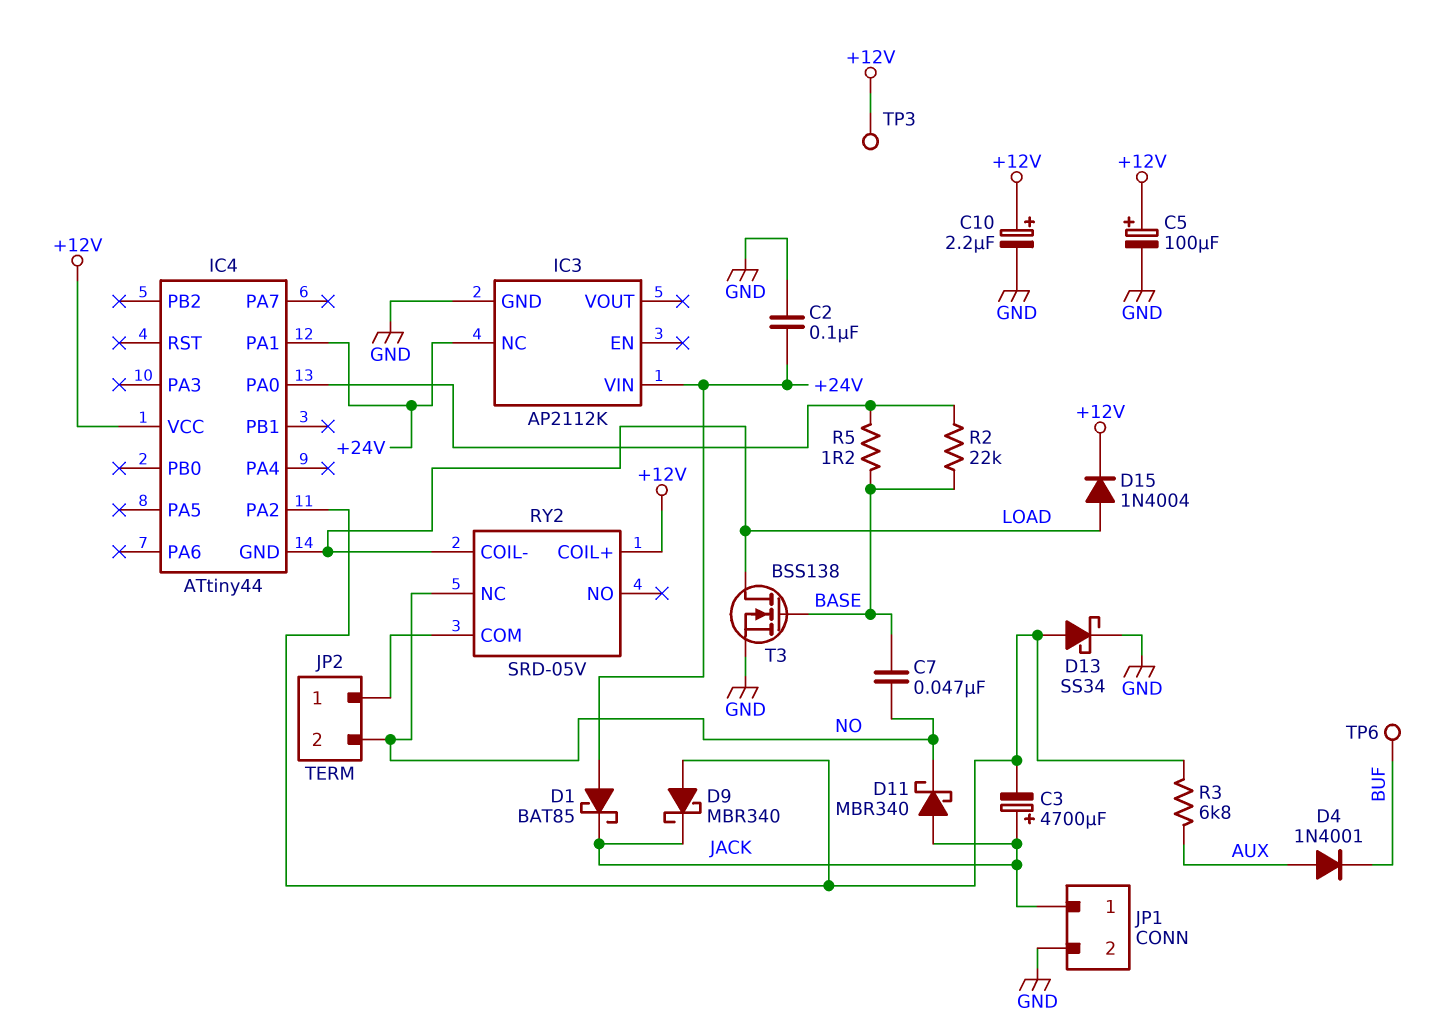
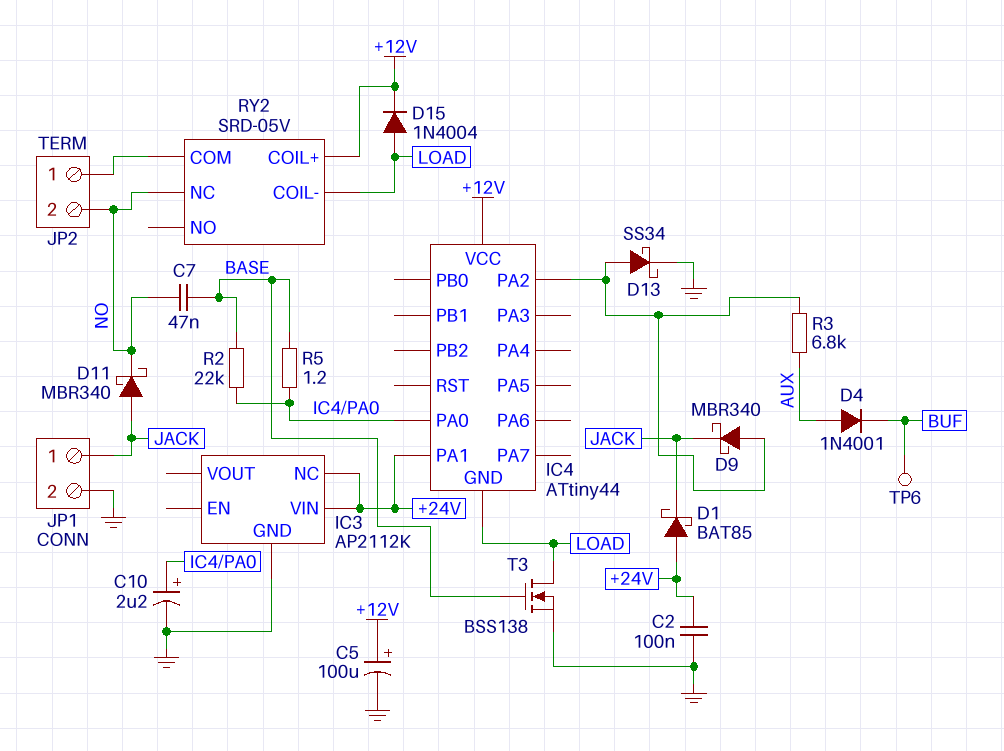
C3: 4700uF (plus JACK, minus IC4/PA2) -> none
C10: 2.2uF (plus +12V, minus GND) -> 2.2uF (plus IC4/PA0, minus GND)
TP3: test point (+12V) -> none

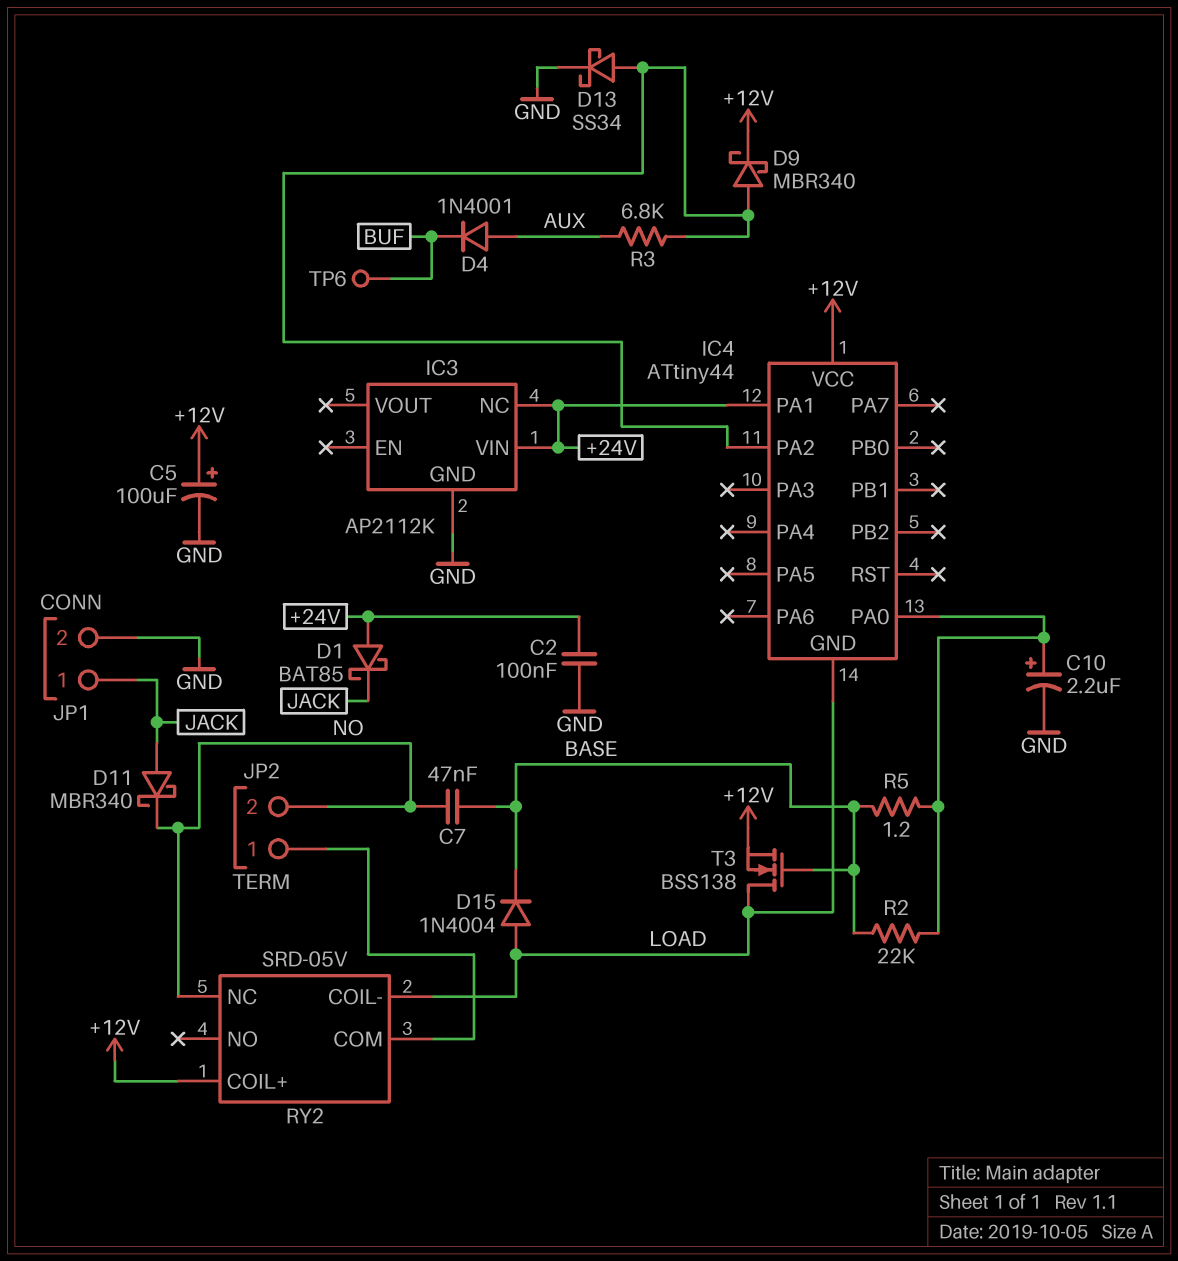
D9: schottky MBR340 (A IC4/PA2, K JACK) -> schottky MBR340 (A IC4/PA2, K +12V)
D15: diode 1N4004 (A LOAD, K +12V) -> diode 1N4004 (A LOAD, K BASE)
T3: NMOS BSS138 (G BASE, D LOAD, S GND) -> NMOS BSS138 (G BASE, D LOAD, S +12V)

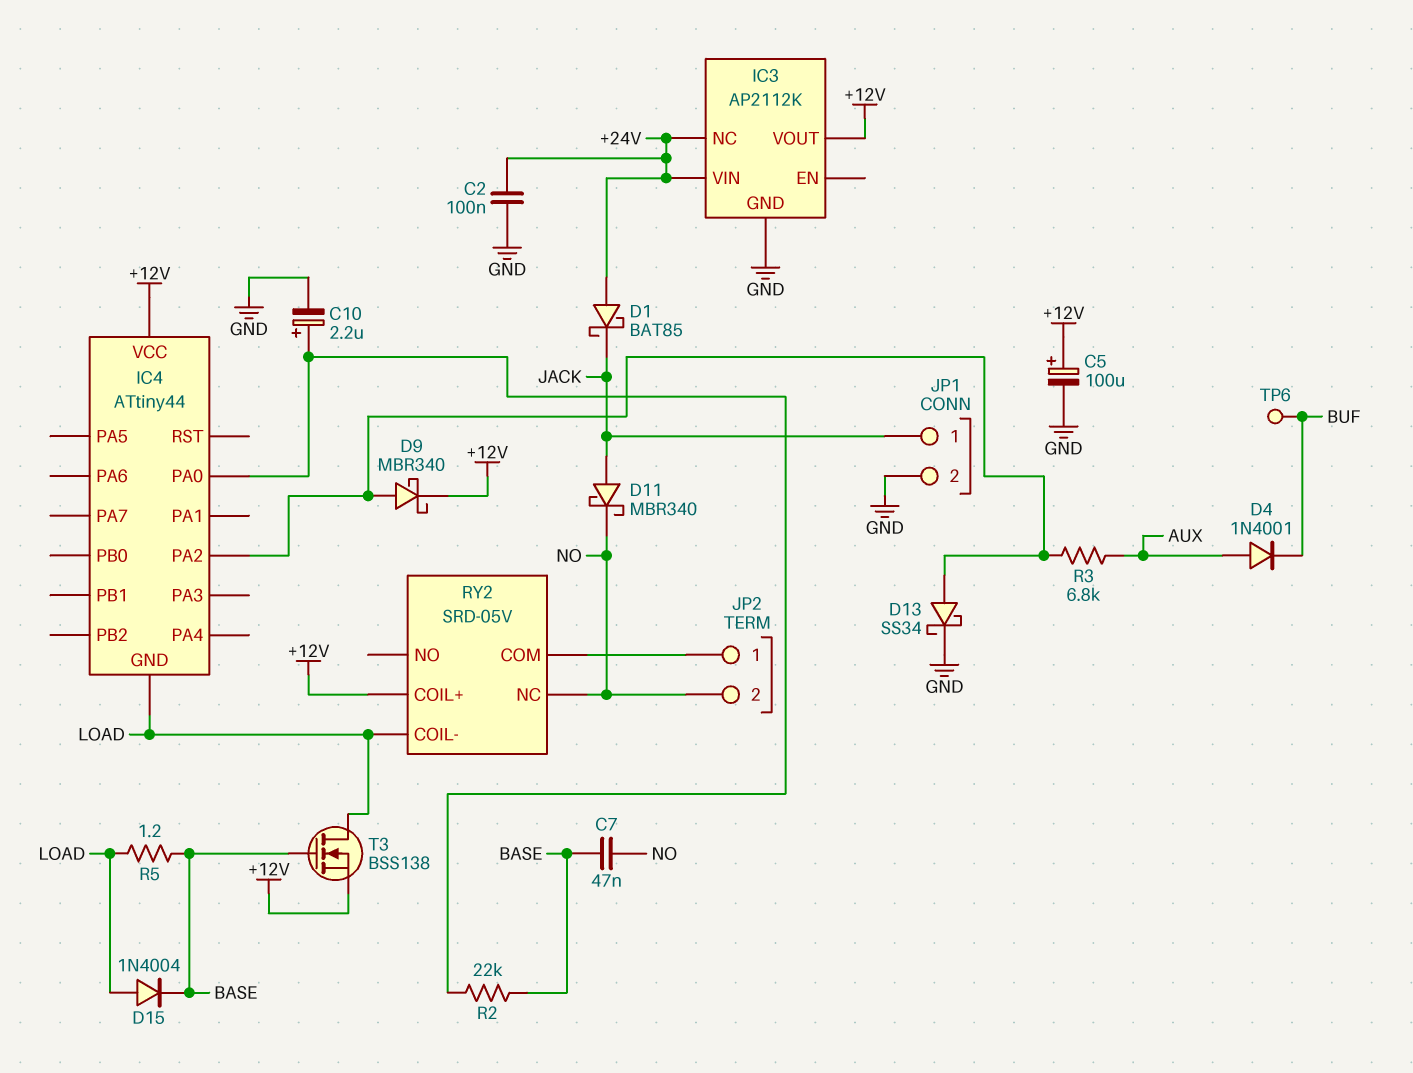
IC3 pin VOUT: none -> +12V
IC4 pin PA1: +24V -> none
R5: 1.2 (BASE, IC4/PA0) -> 1.2 (BASE, LOAD)

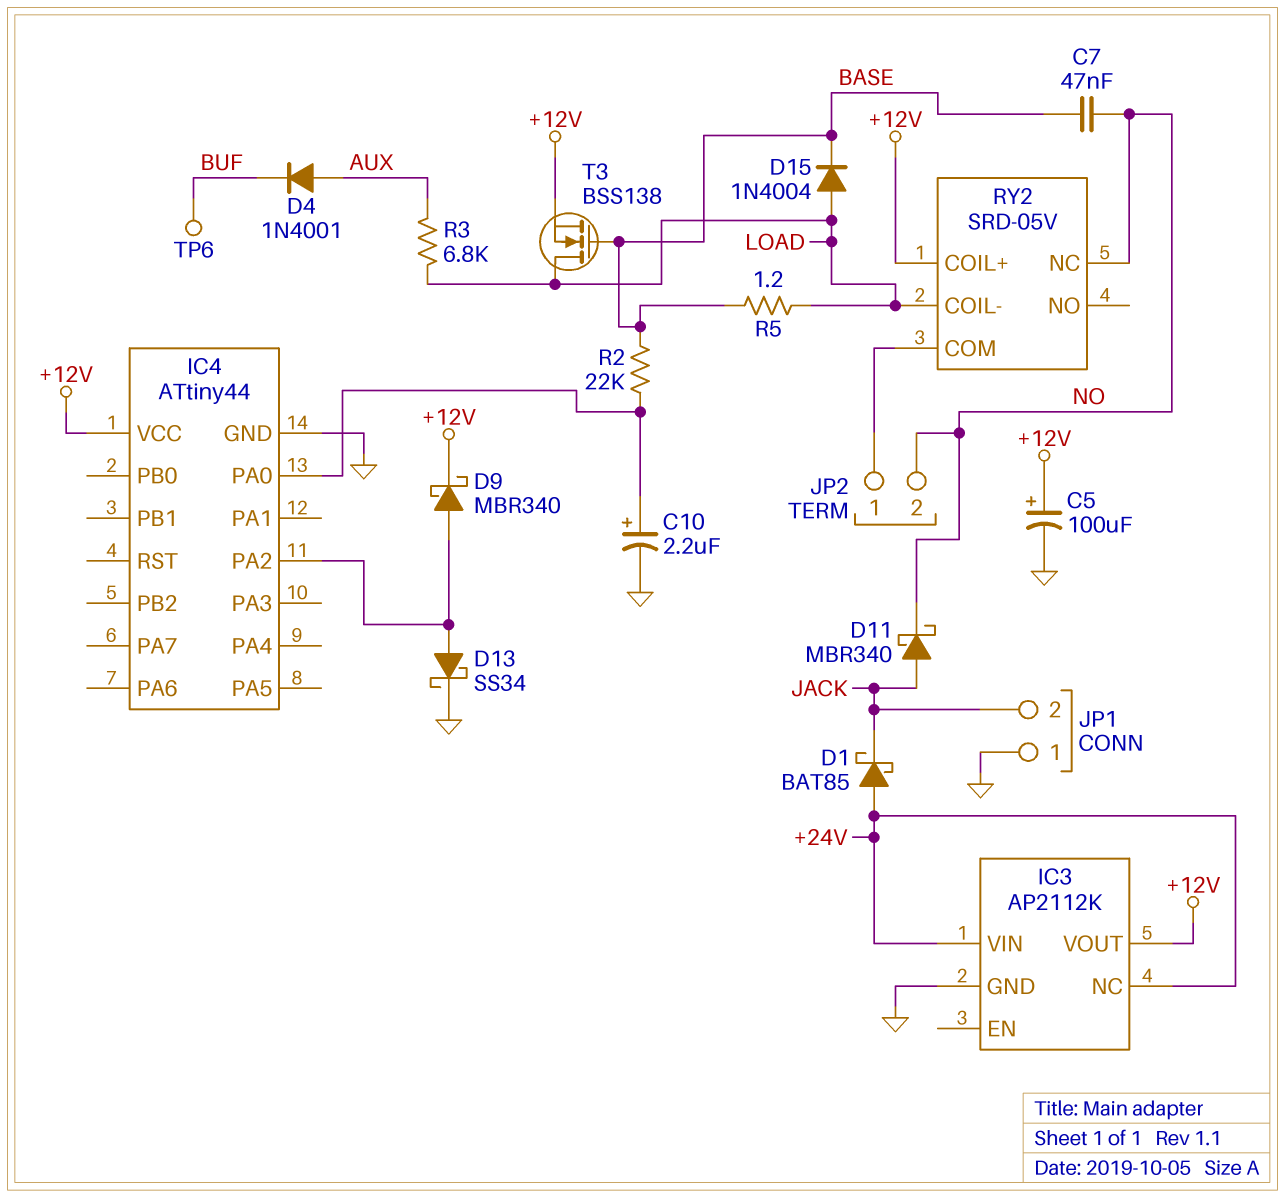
C2: 100nF (+24V, GND) -> none
IC4 pin GND: LOAD -> GND
JP1 pin 1: JACK -> GND
JP1 pin 2: GND -> JACK
R3: 6.8k (AUX, IC4/PA2) -> 6.8k (AUX, LOAD)

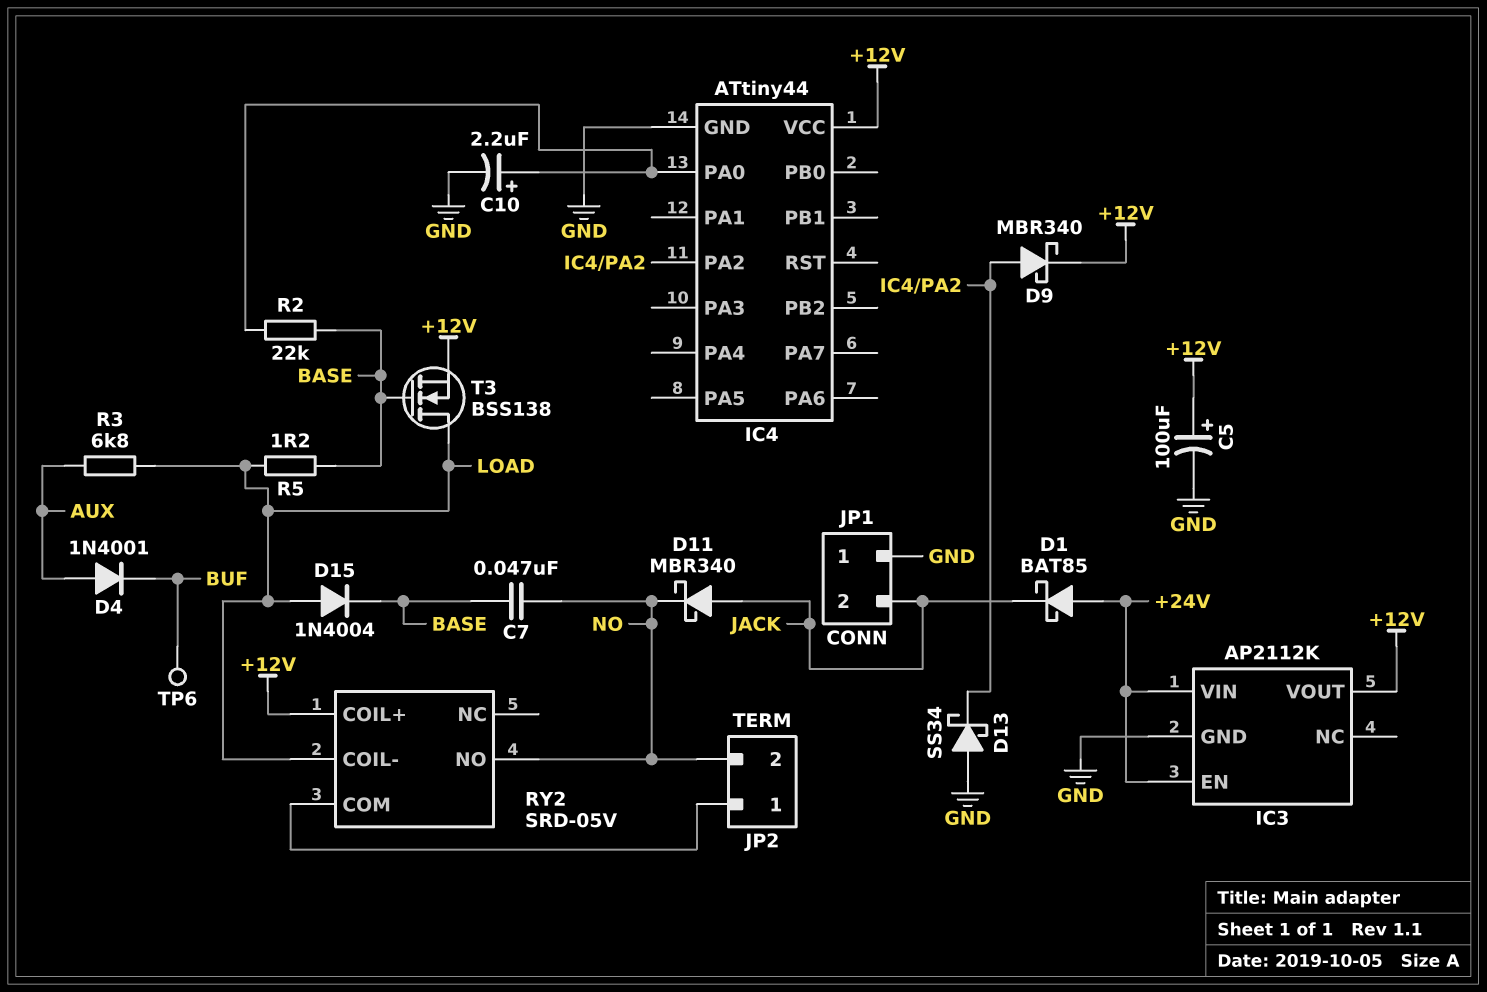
D13: schottky SS34 (A IC4/PA2, K GND) -> schottky SS34 (A GND, K IC4/PA2)
IC3 pin EN: none -> +24V
IC3 pin NC: +24V -> none
RY2 pin NC: NO -> none
RY2 pin NO: none -> NO

